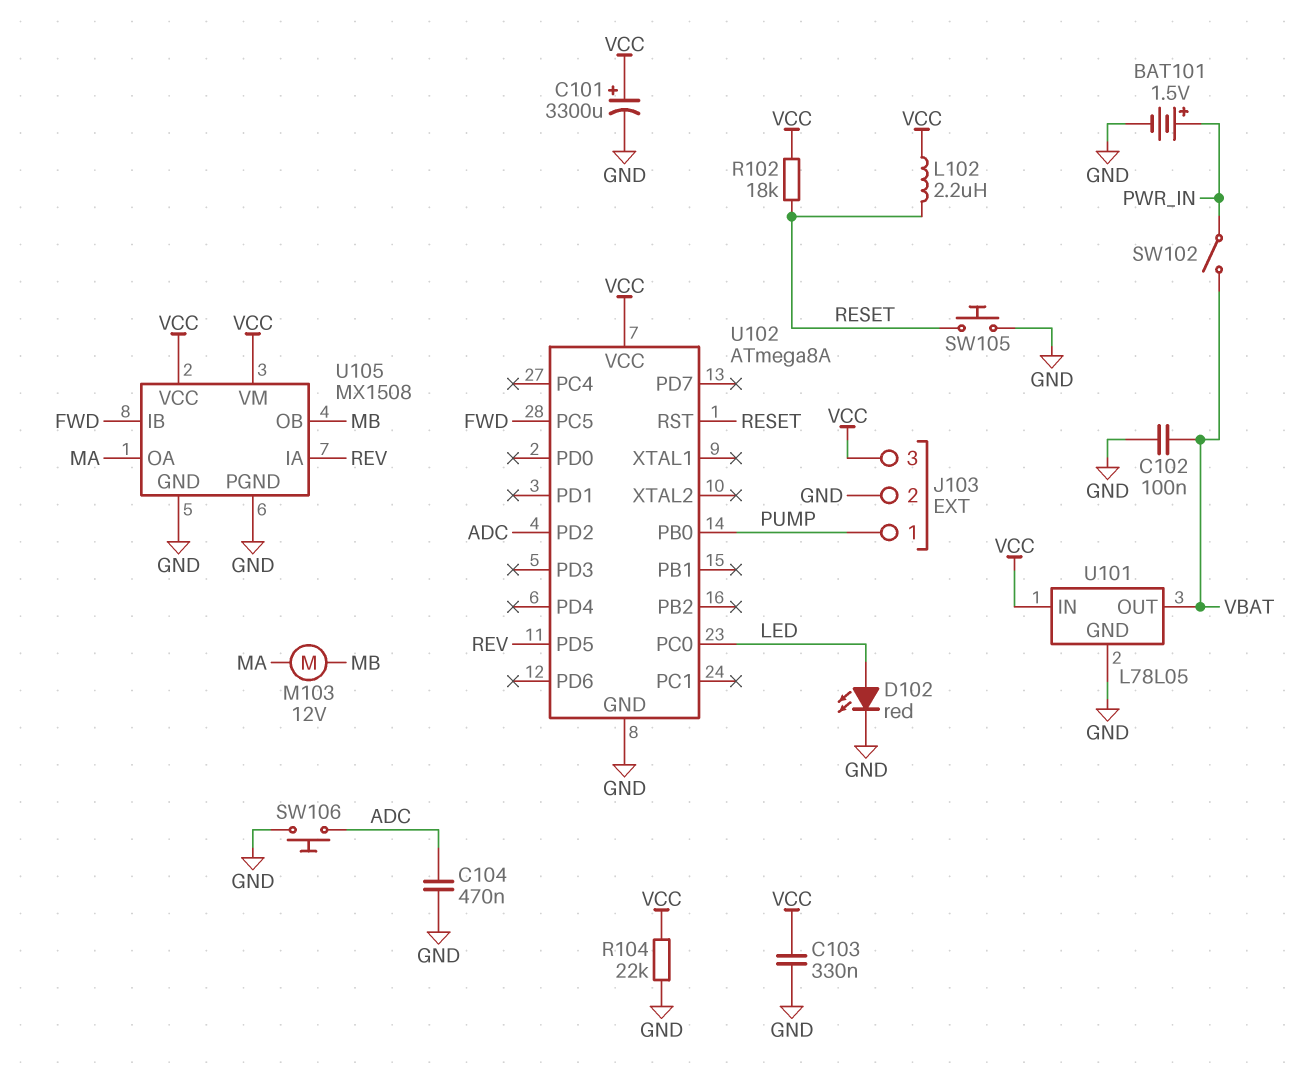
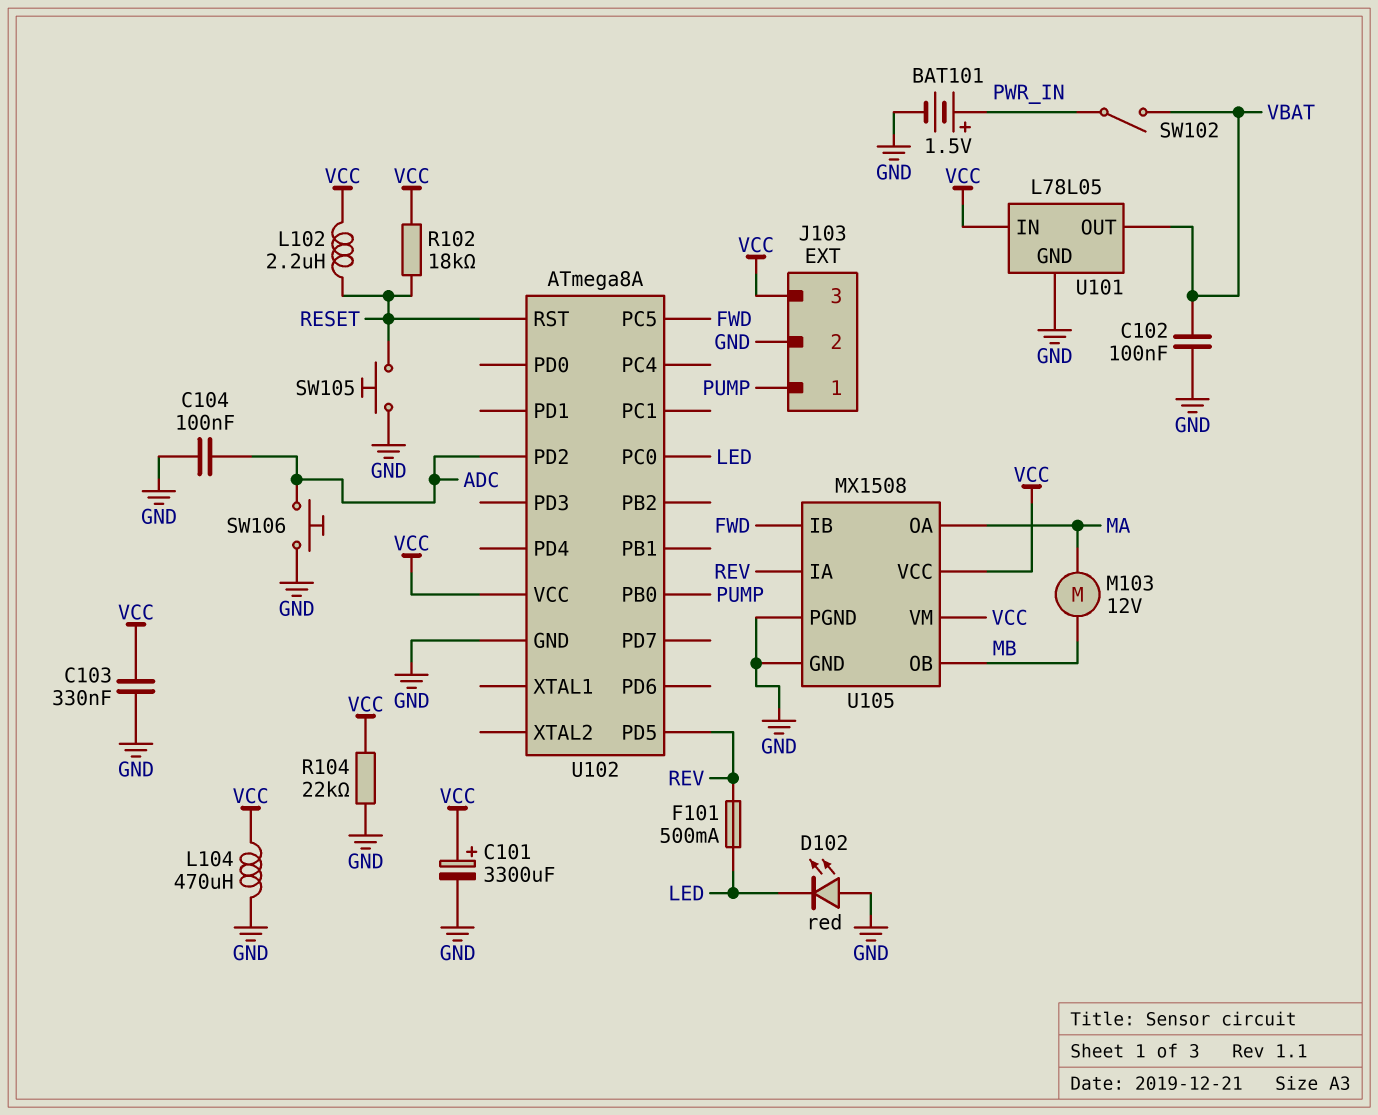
C104: 470nF (ADC, GND) -> 100nF (ADC, GND)
D102: LED red (A LED, K GND) -> LED red (A GND, K LED)
F101: none -> 500mA (LED, REV)
L104: none -> 470uH (GND, VCC)

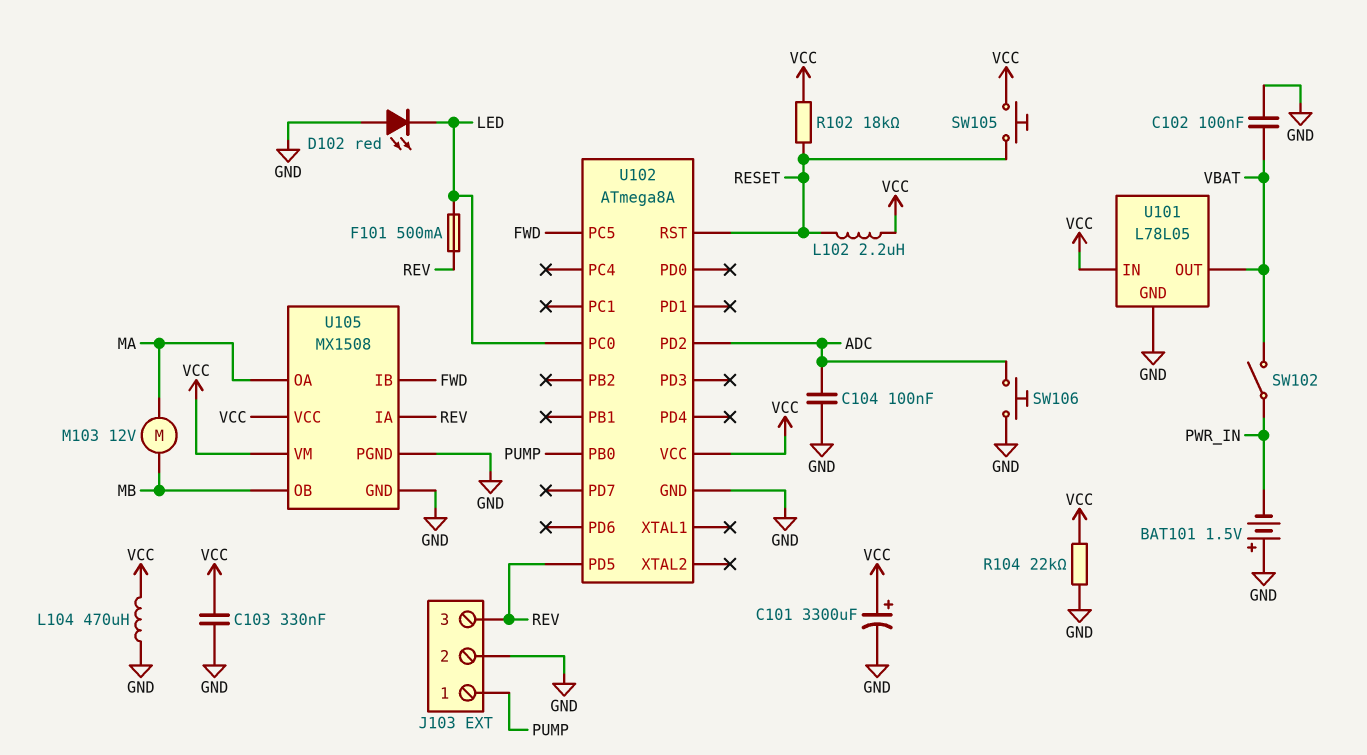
BAT101: 1.5V (plus PWR_IN, minus GND) -> 1.5V (plus GND, minus PWR_IN)
J103 pin 3: VCC -> REV
SW105: button (GND, RESET) -> button (RESET, VCC)

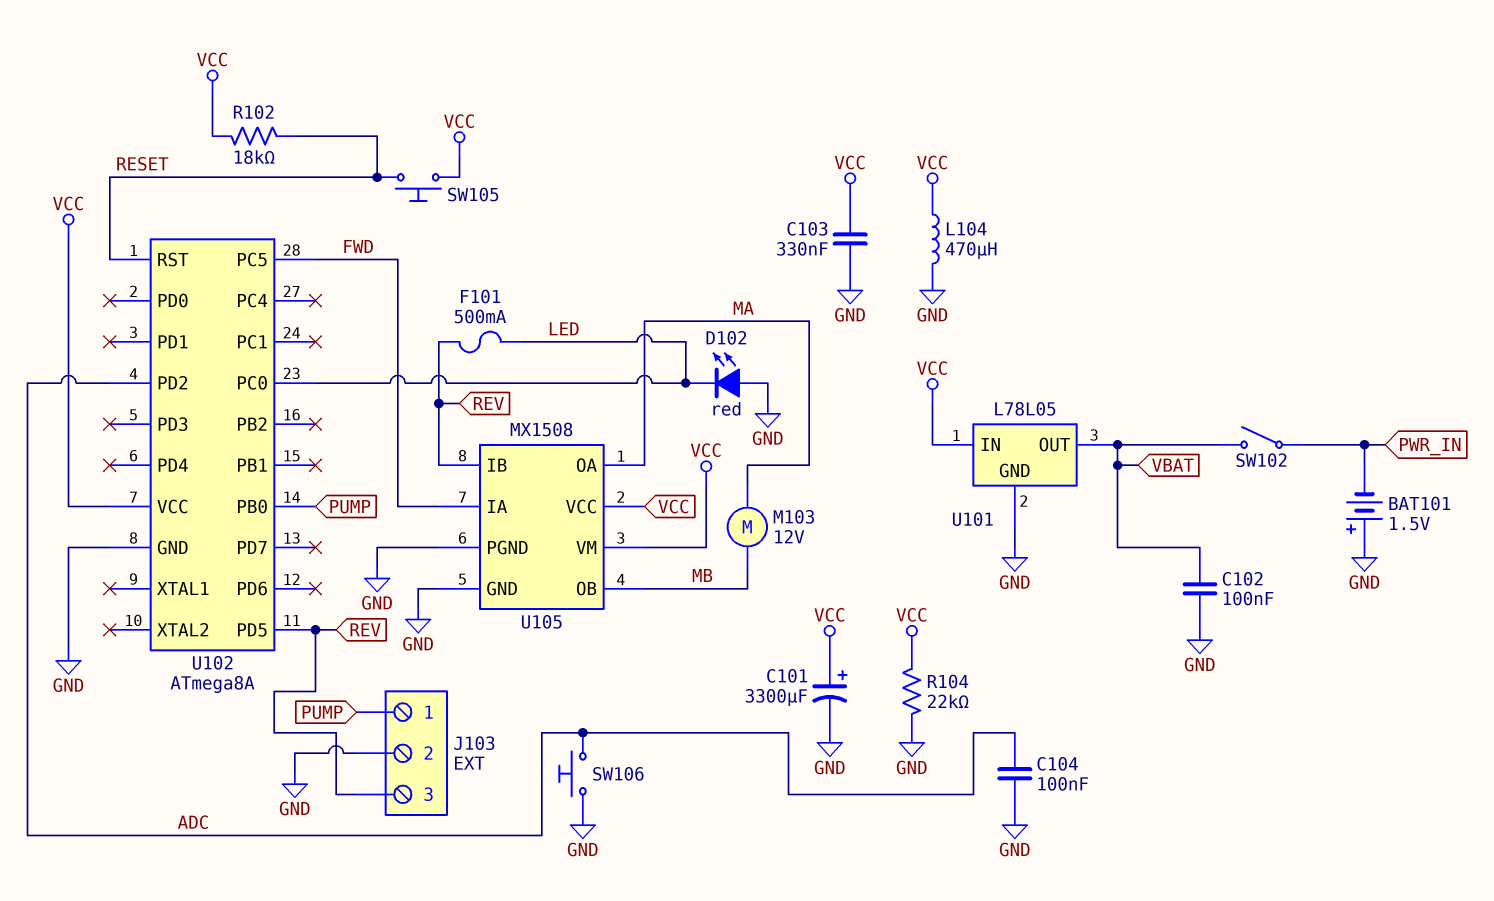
L102: 2.2uH (RESET, VCC) -> none
U105 pin IA: REV -> FWD
U105 pin IB: FWD -> REV

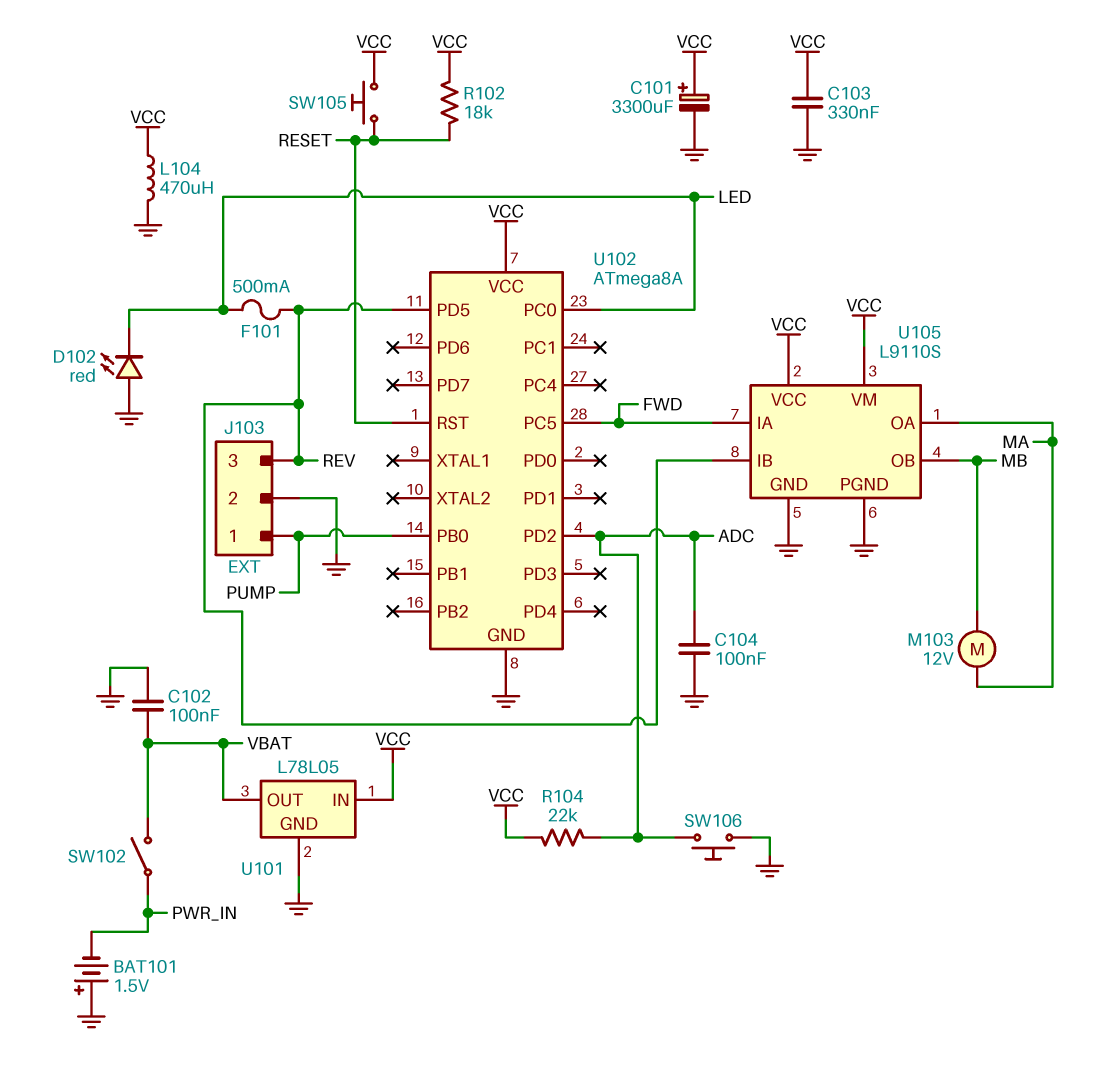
R104: 22k (GND, VCC) -> 22k (ADC, VCC)
U105: MX1508 -> L9110S

